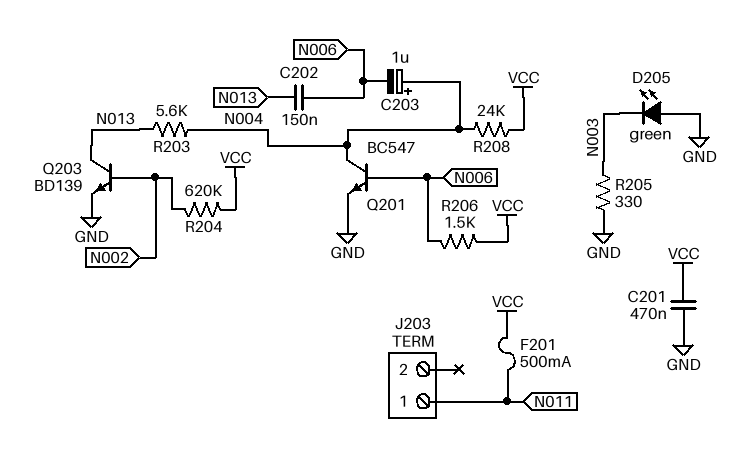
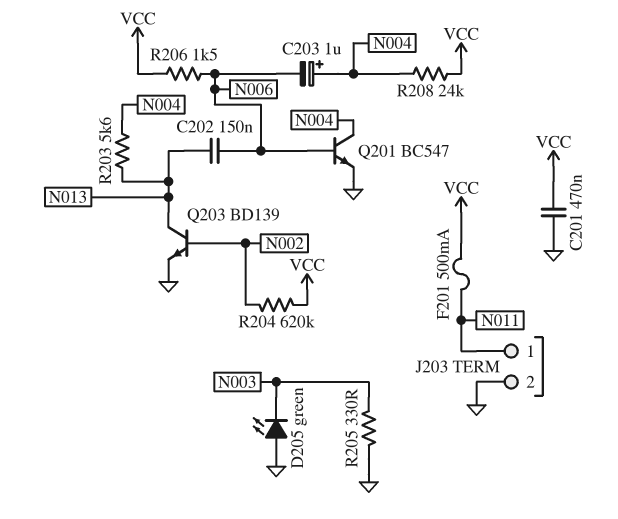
J203 pin 2: none -> GND

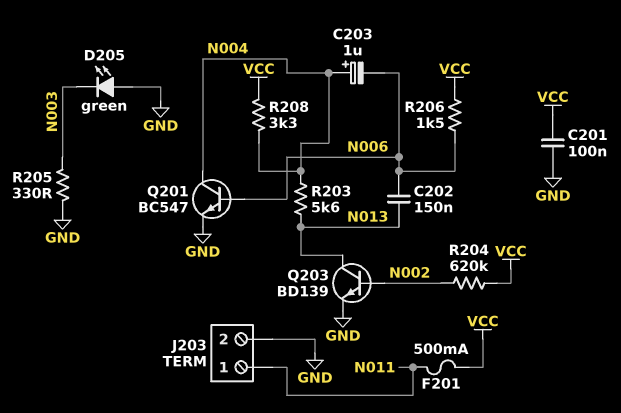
C201: 470nF (GND, VCC) -> 100nF (GND, VCC)
R208: 24k (N004, VCC) -> 3.3k (N004, VCC)

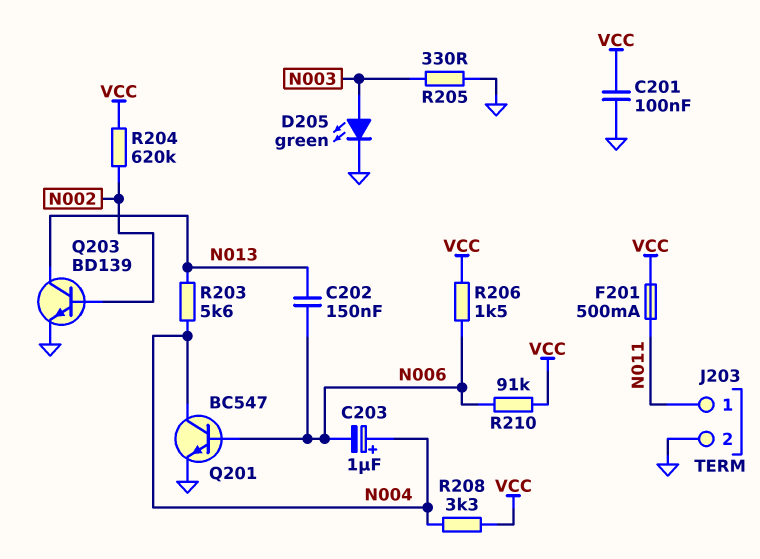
D205: LED green (A GND, K N003) -> LED green (A N003, K GND)
R210: none -> 91k (N006, VCC)

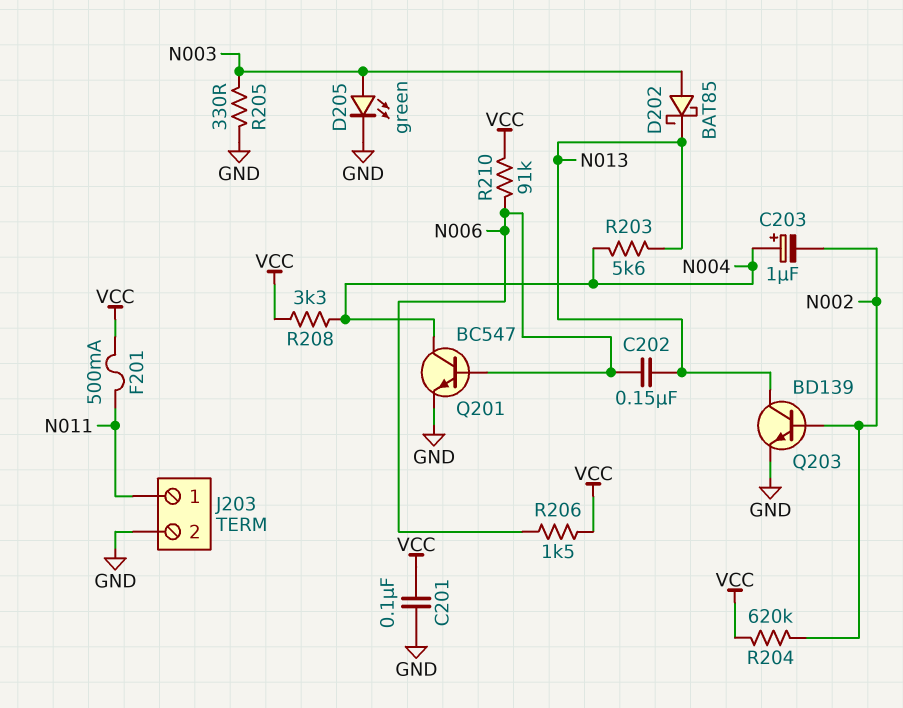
C203: 1uF (plus N004, minus N006) -> 1uF (plus N004, minus N002)
D202: none -> schottky BAT85 (A N003, K N013)

